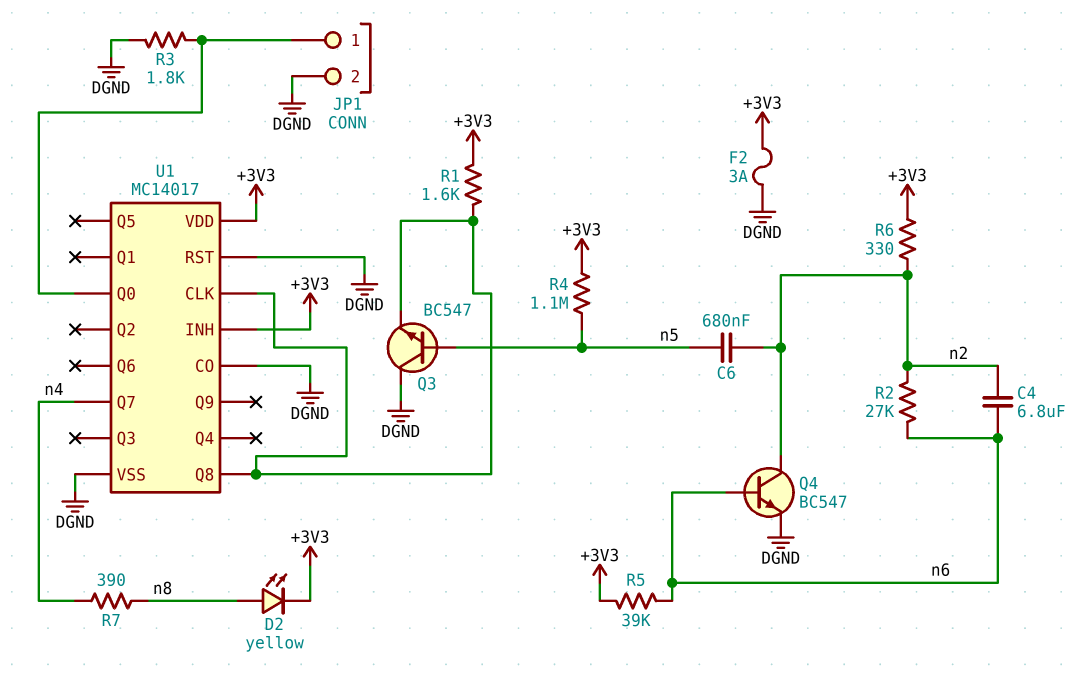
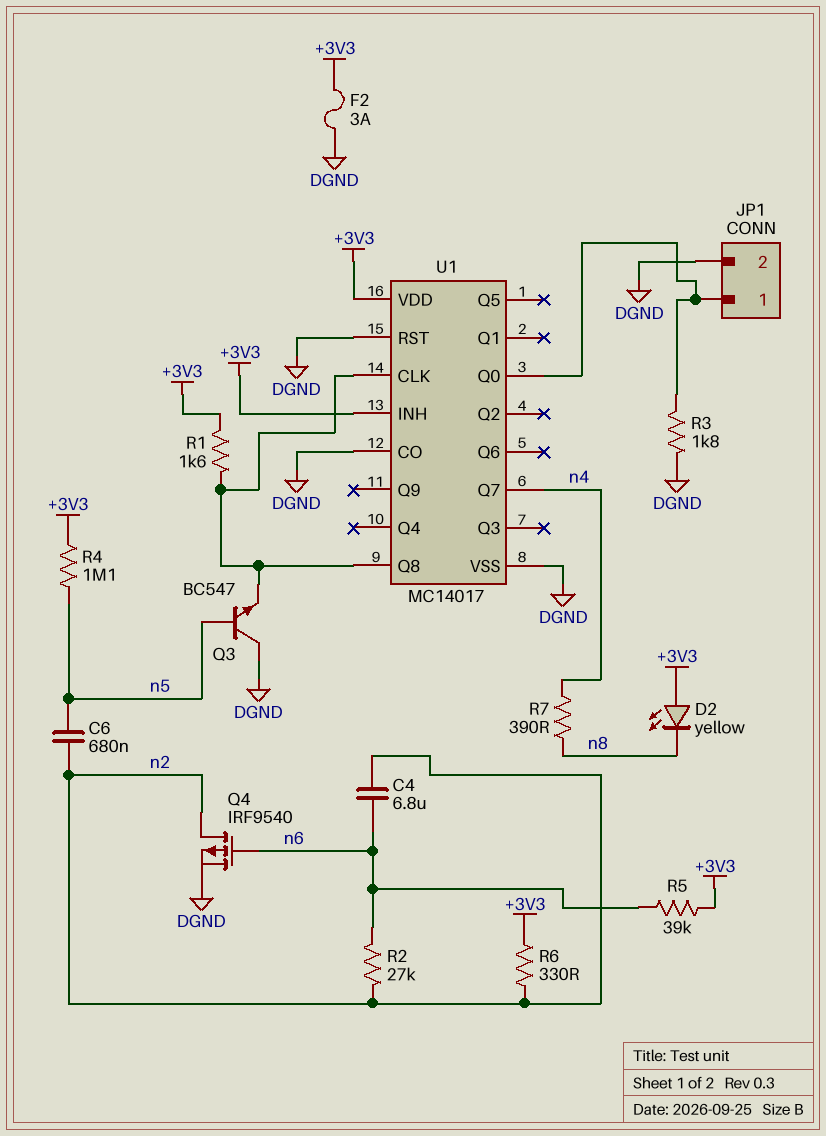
D2: LED yellow (A n8, K +3V3) -> LED yellow (A +3V3, K n8)
Q4: NPN BC547 (B n6, C n2, E DGND) -> PMOS IRF9540 (G n6, D n2, S DGND)

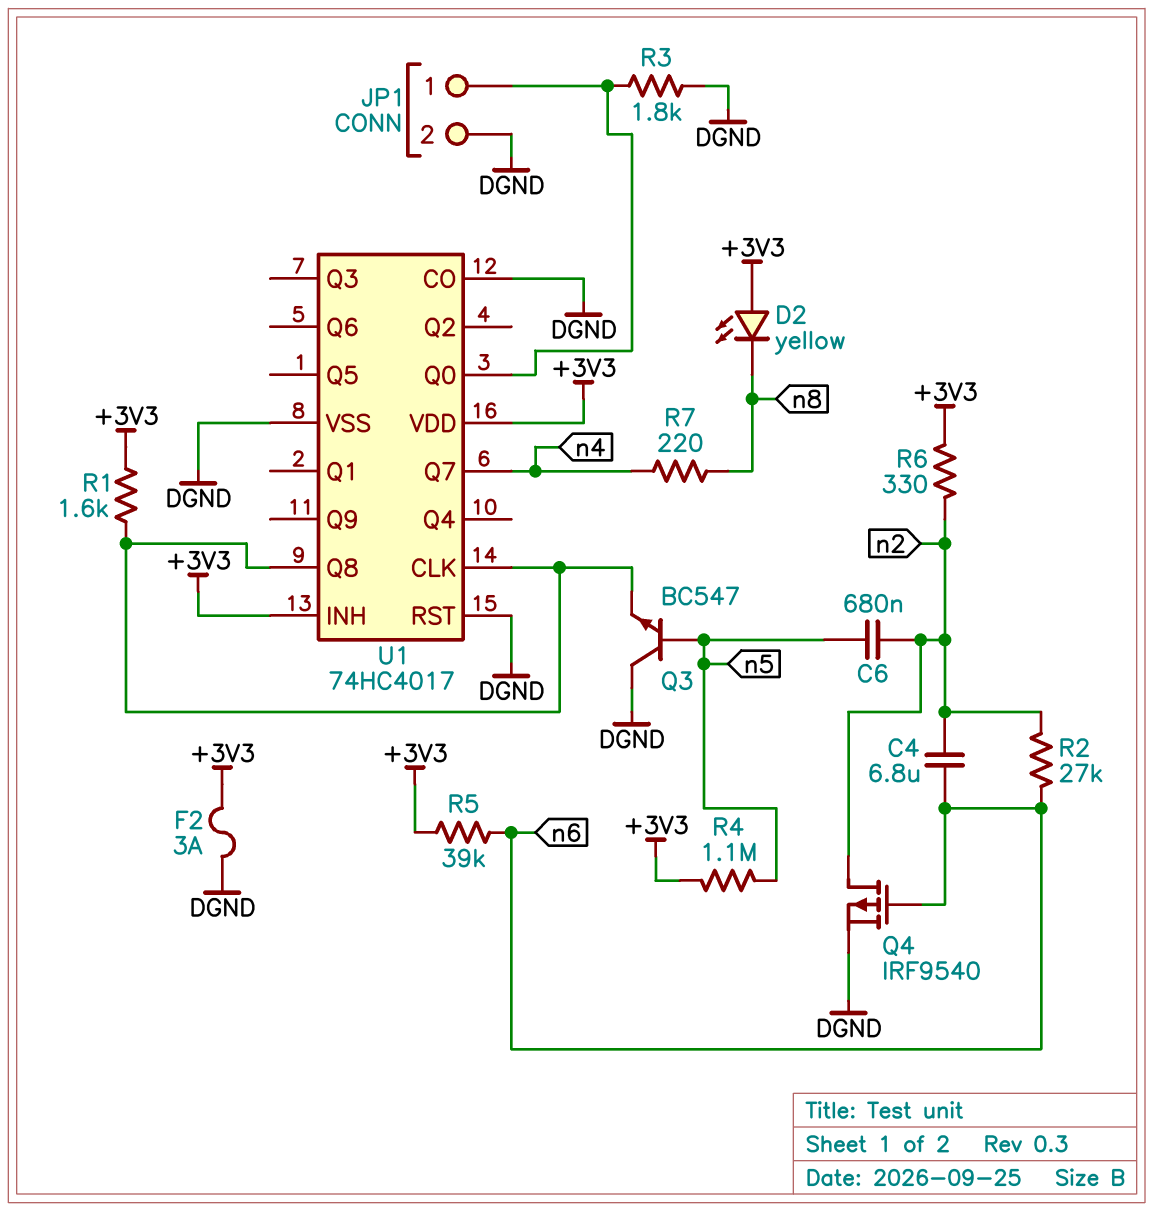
R7: 390 (n4, n8) -> 220 (n4, n8)
U1: MC14017 -> 74HC4017

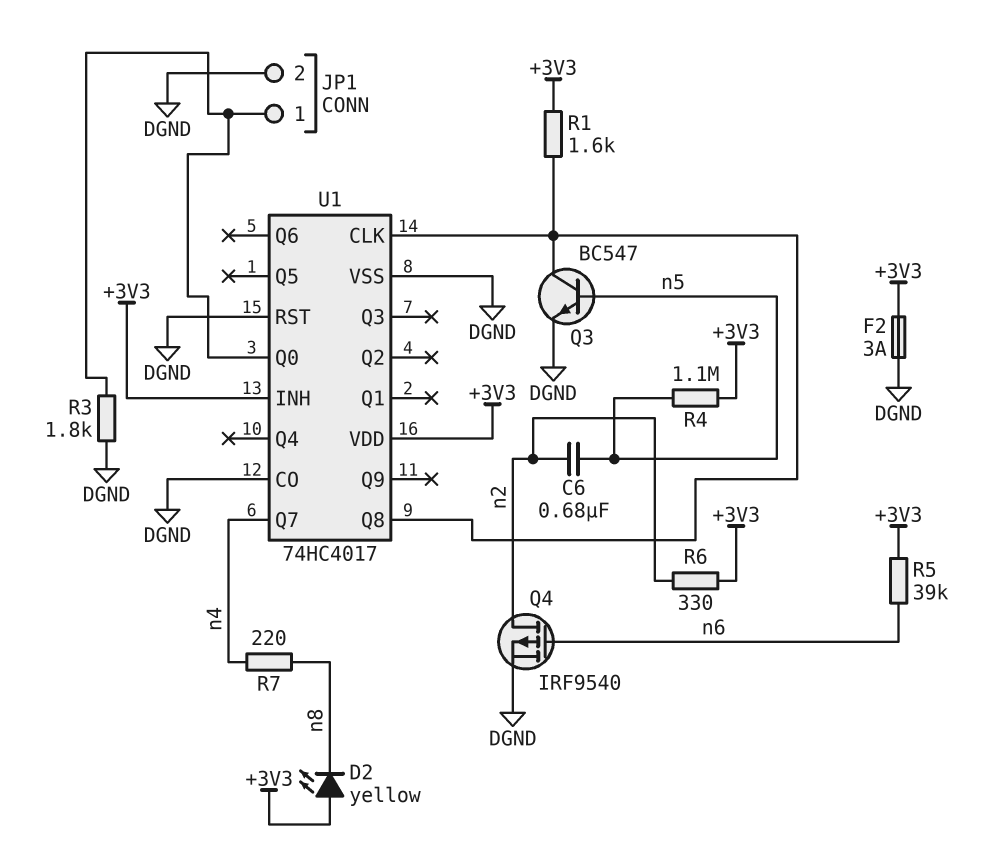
C4: 6.8uF (n2, n6) -> none
Q3: NPN BC547 (B n5, C DGND, E U1/CLK) -> NPN BC547 (B n5, C U1/CLK, E DGND)
R2: 27k (n2, n6) -> none

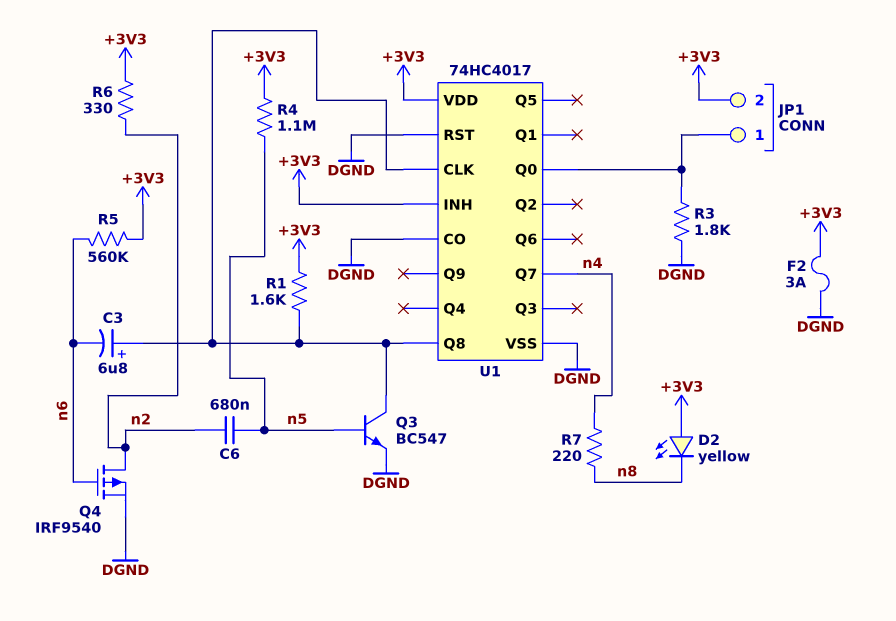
C3: none -> 6.8uF (plus U1/CLK, minus n6)
JP1 pin 2: DGND -> +3V3
R5: 39k (+3V3, n6) -> 560k (+3V3, n6)

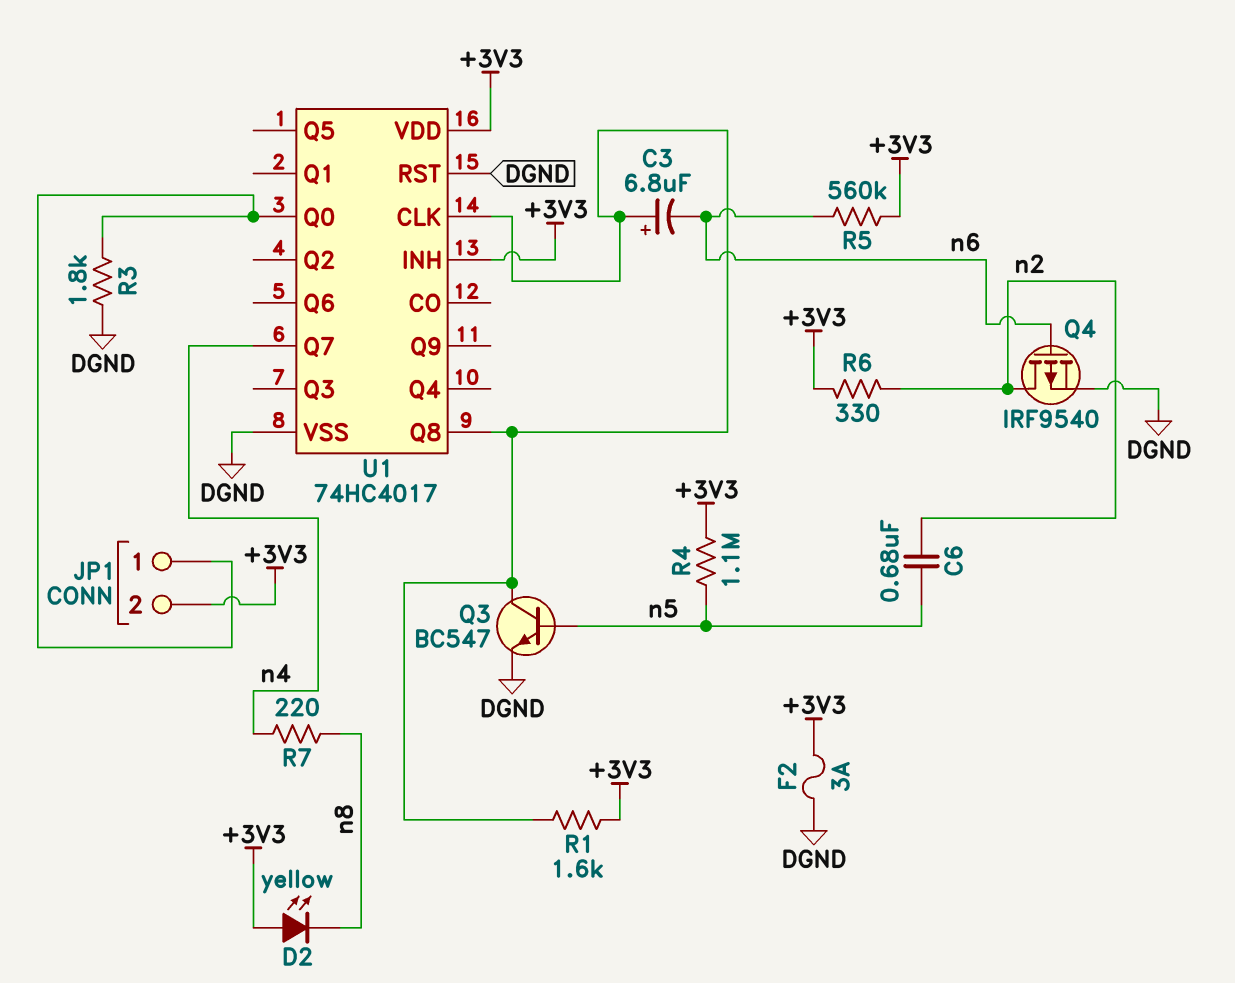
U1 pin CO: DGND -> none

